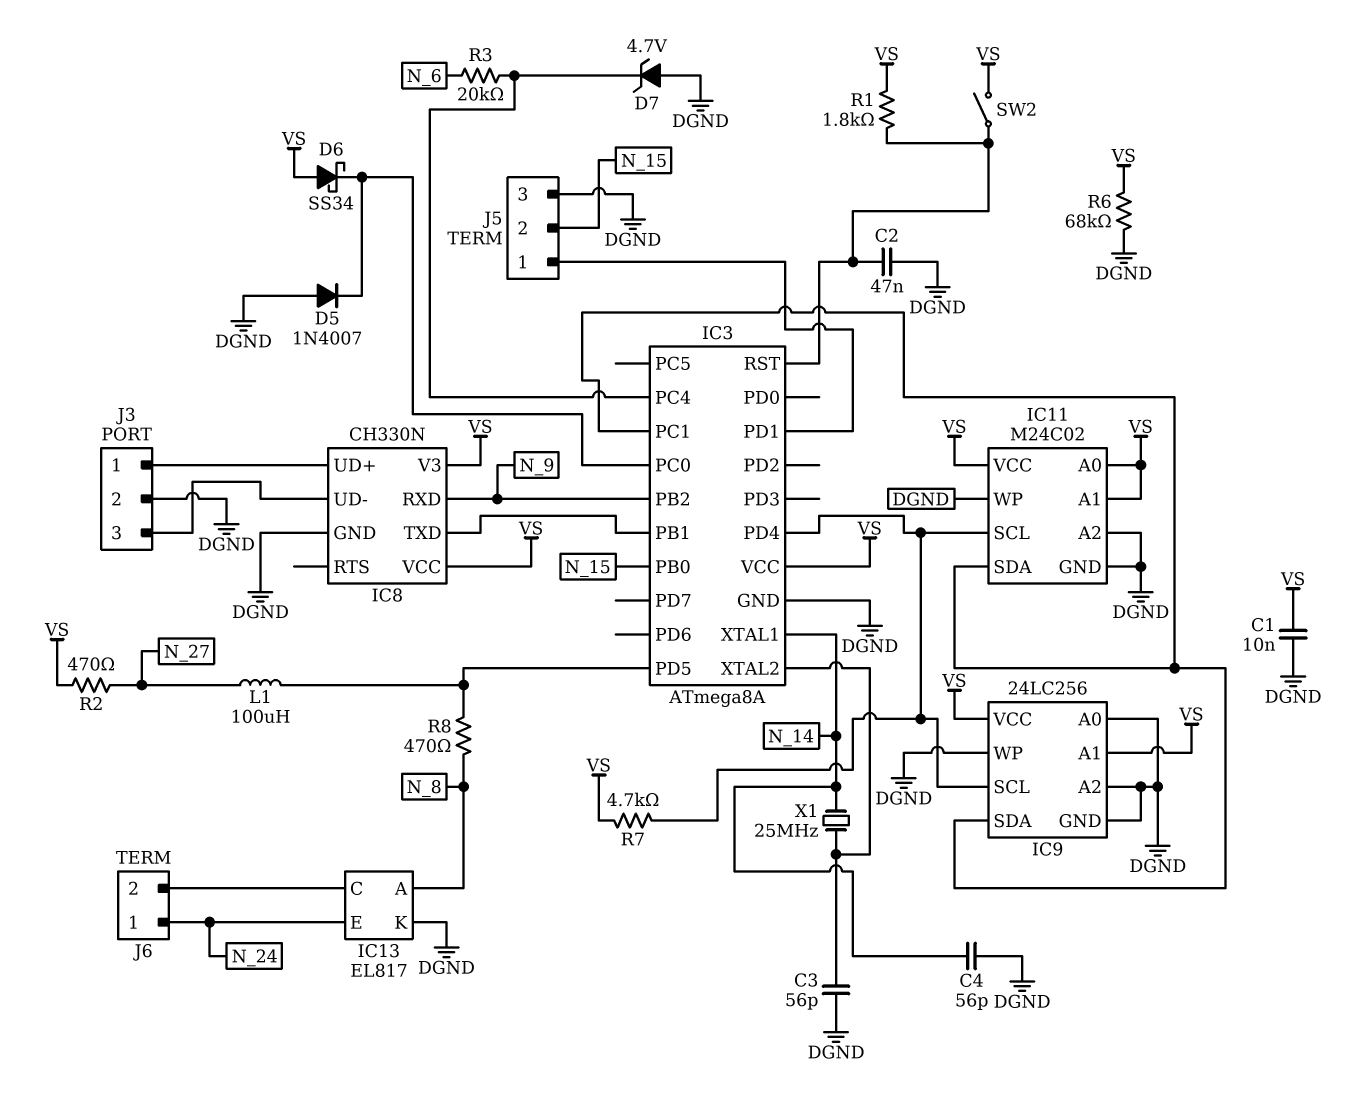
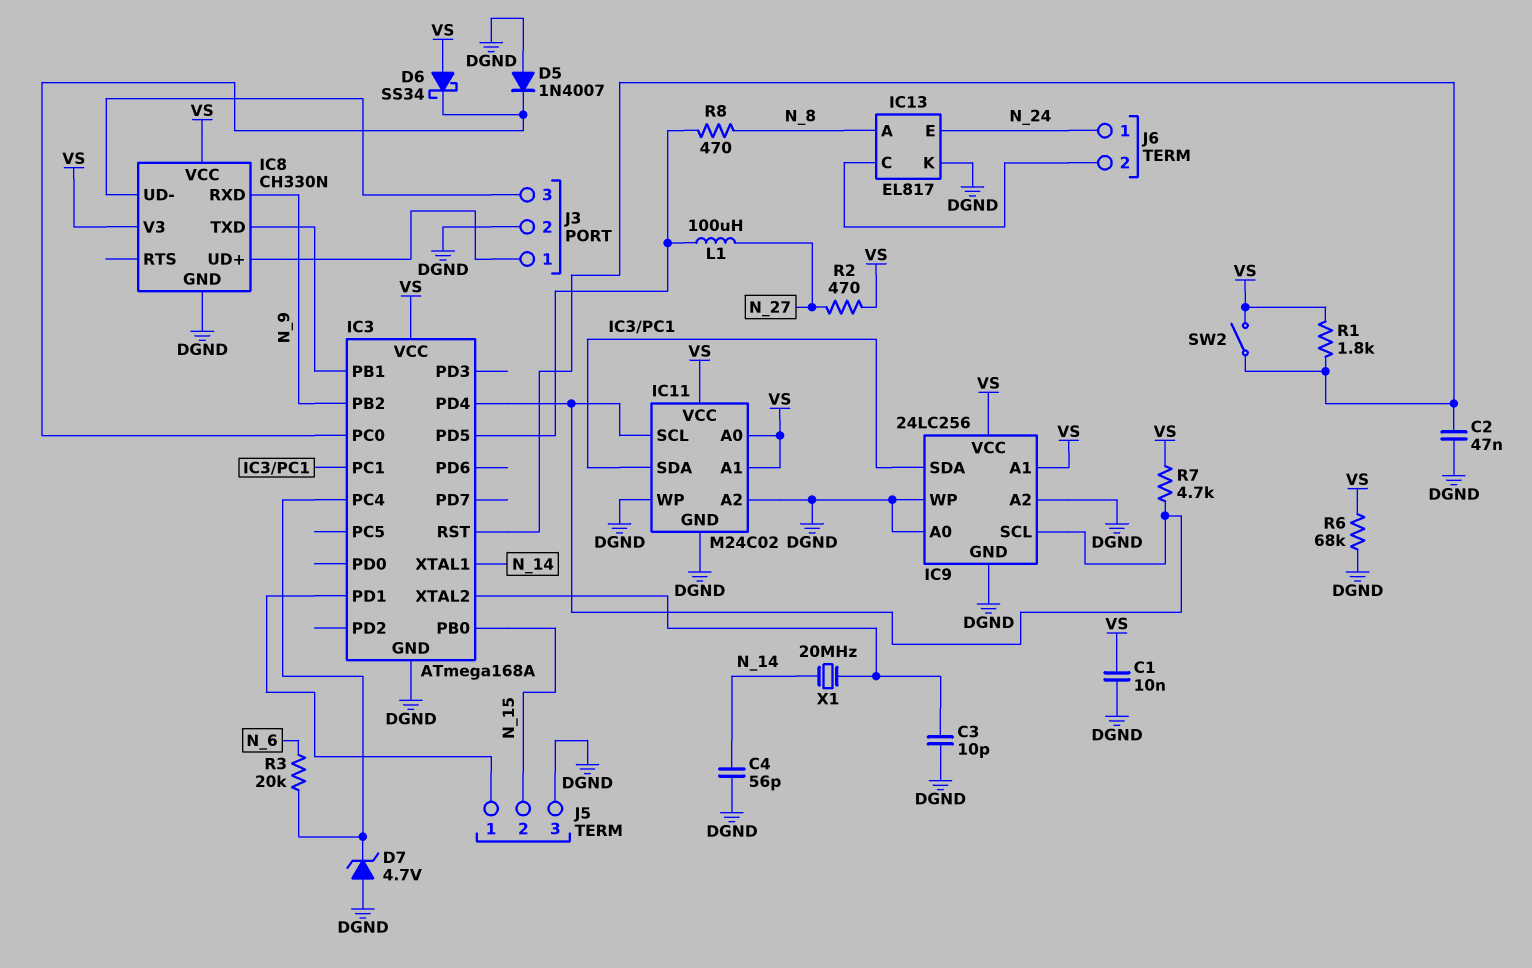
C3: 56pF (DGND, IC3/XTAL2) -> 10pF (DGND, IC3/XTAL2)
IC3: ATmega8A -> ATmega168A
X1: 25MHz (IC3/XTAL2, N_14) -> 20MHz (IC3/XTAL2, N_14)

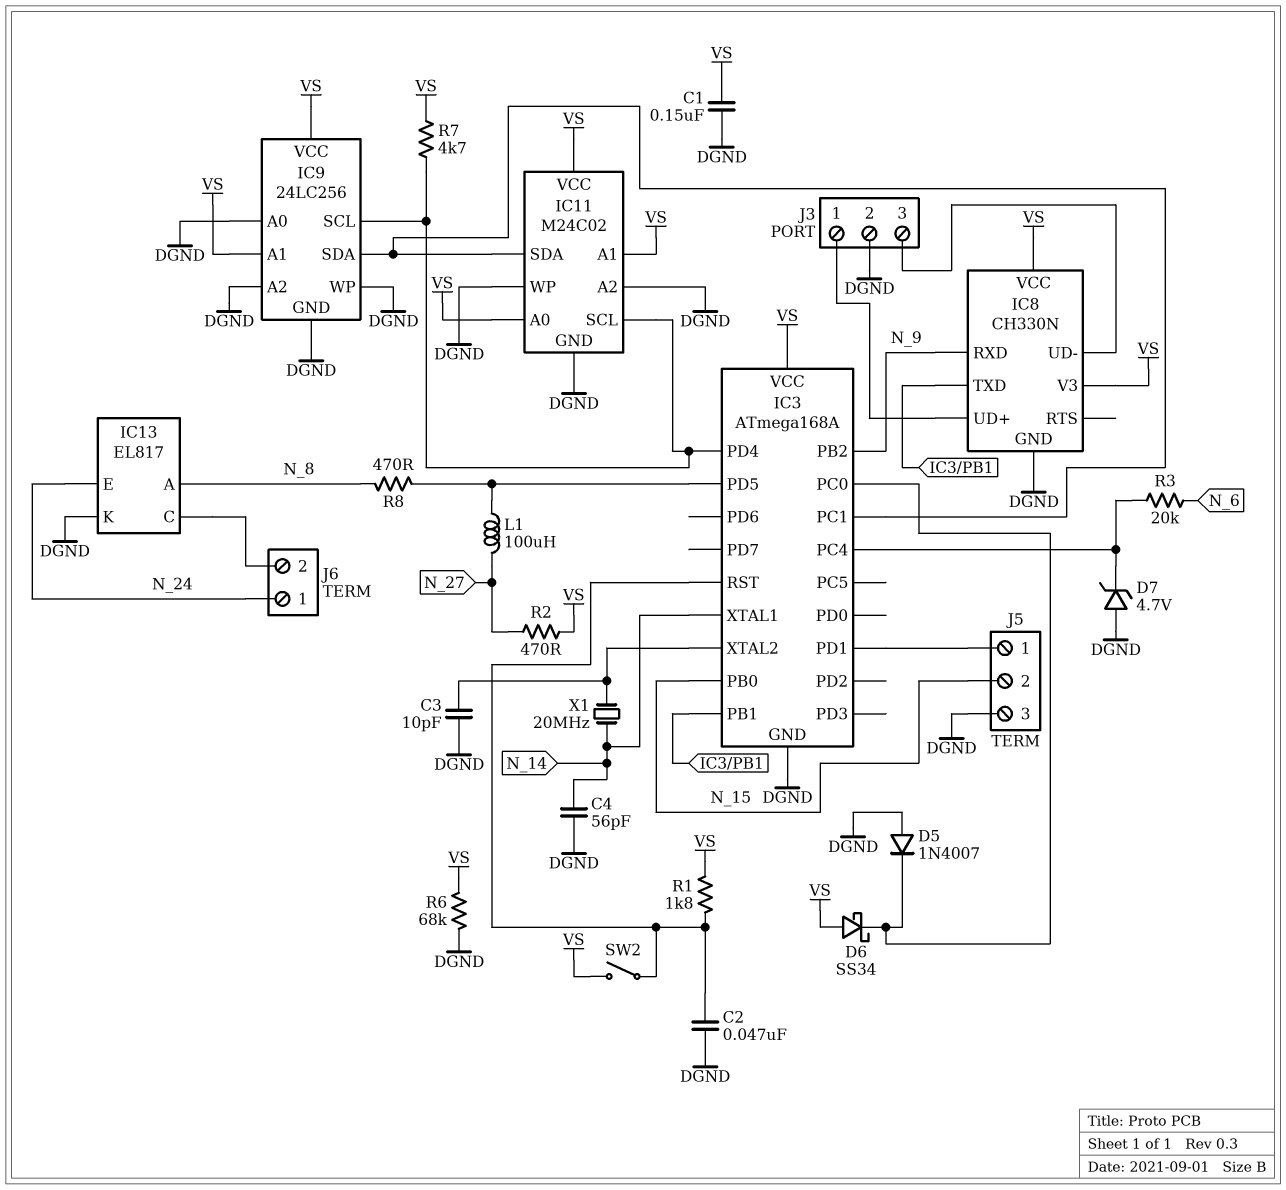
C1: 10nF (DGND, VS) -> 150nF (DGND, VS)

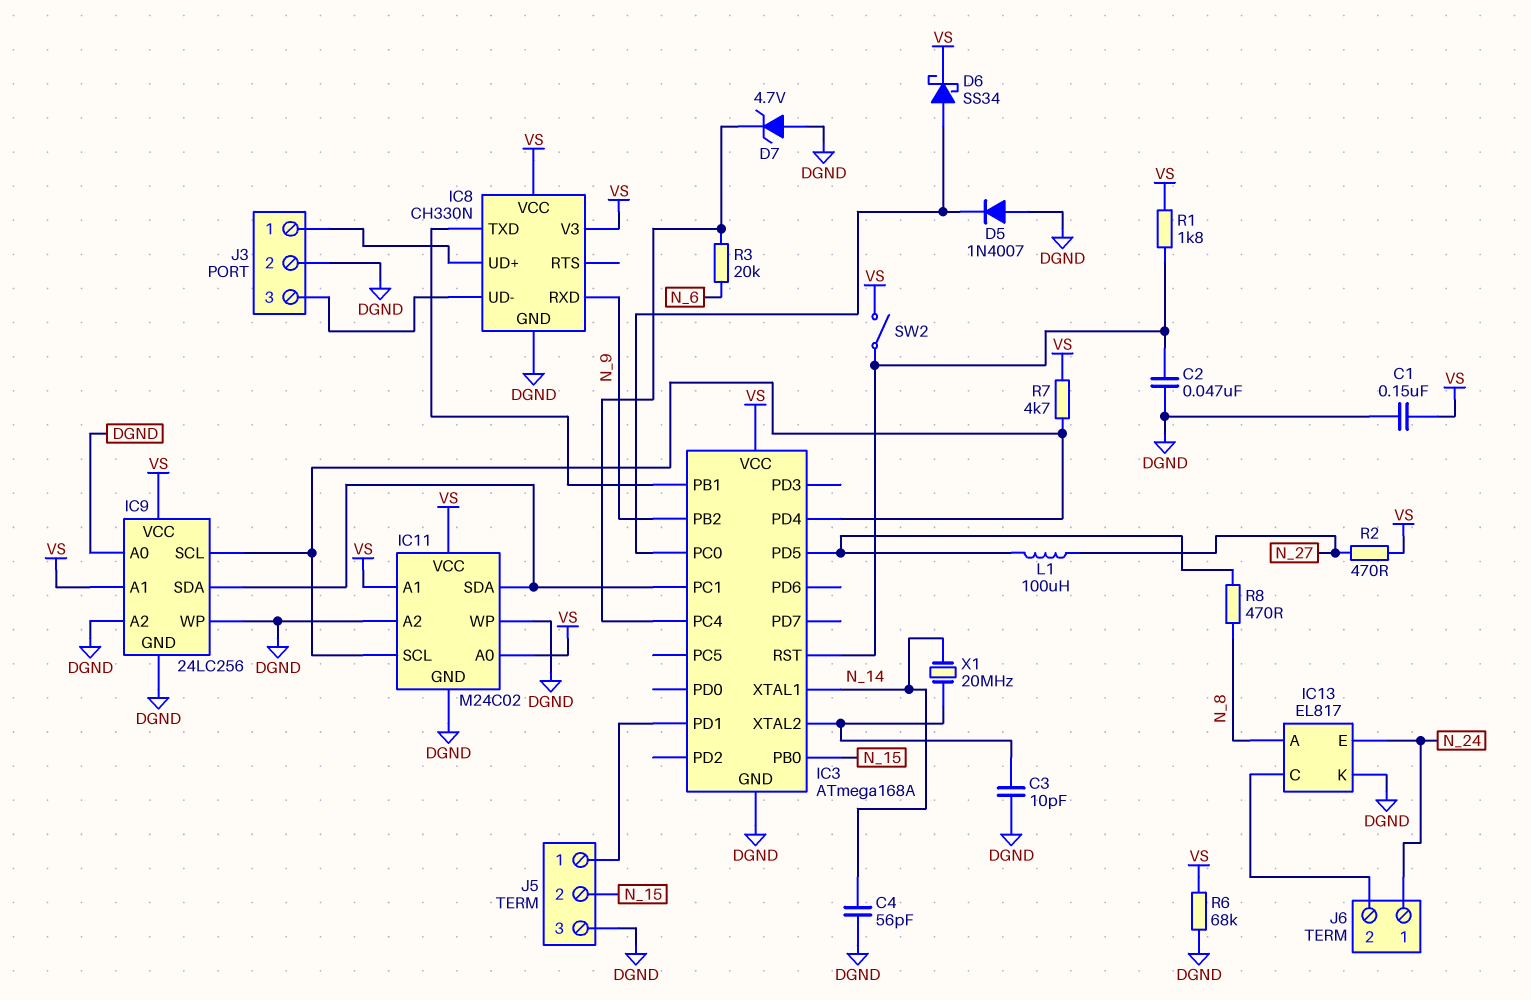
D6: schottky SS34 (A VS, K IC3/PC0) -> schottky SS34 (A IC3/PC0, K VS)

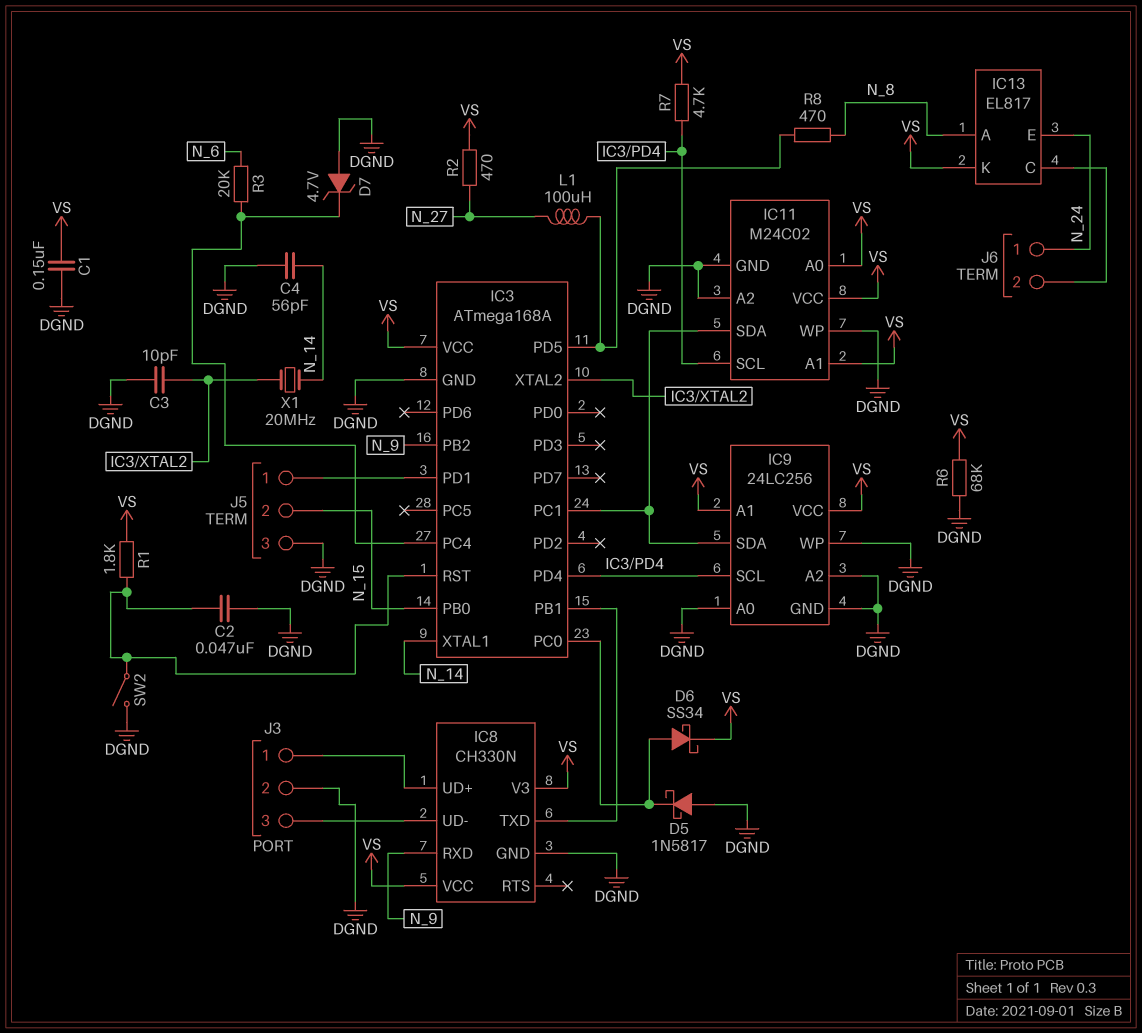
D5: diode 1N4007 (A DGND, K IC3/PC0) -> schottky 1N5817 (A DGND, K IC3/PC0)
IC13 pin K: DGND -> VS
SW2: switch (IC3/RST, VS) -> switch (DGND, IC3/RST)

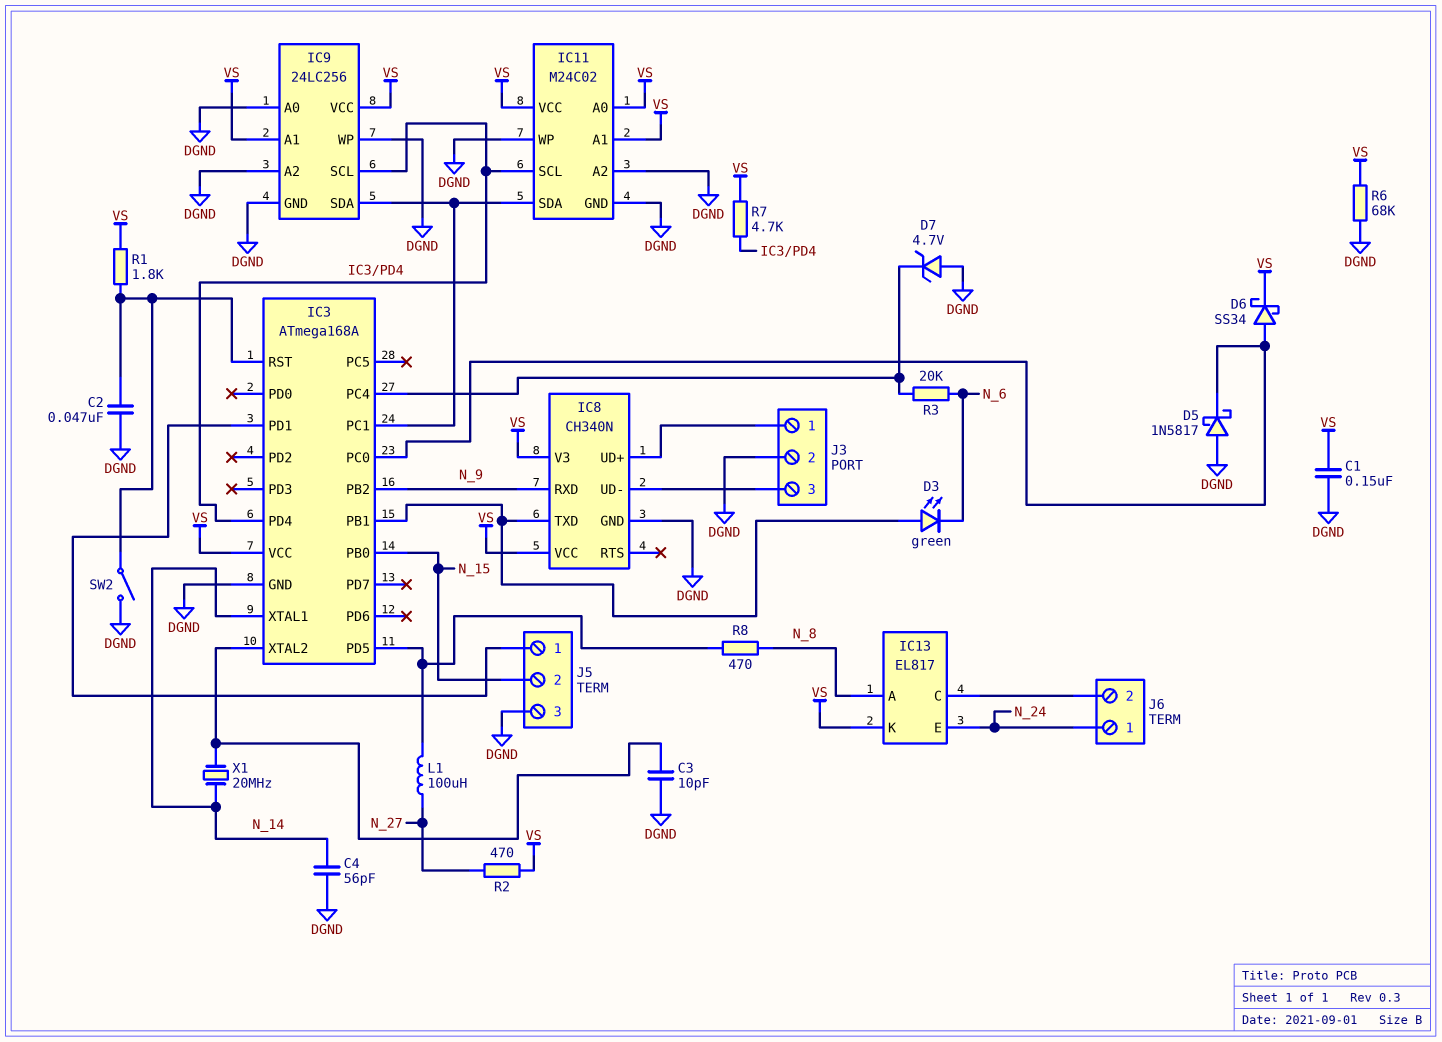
D3: none -> LED green (A IC3/PB1, K N_6)
IC8: CH330N -> CH340N

